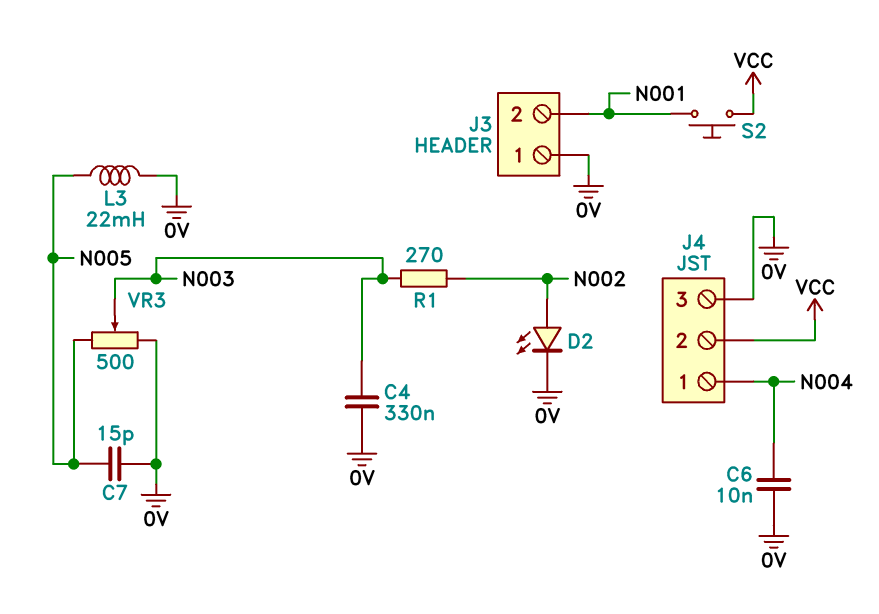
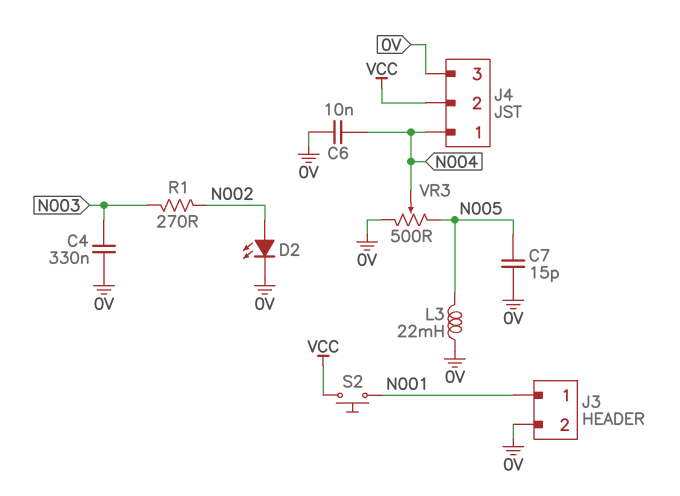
J3 pin 1: 0V -> N001
J3 pin 2: N001 -> 0V
VR3: 500 (0V, N005, wiper N003) -> 500 (0V, N005, wiper N004)

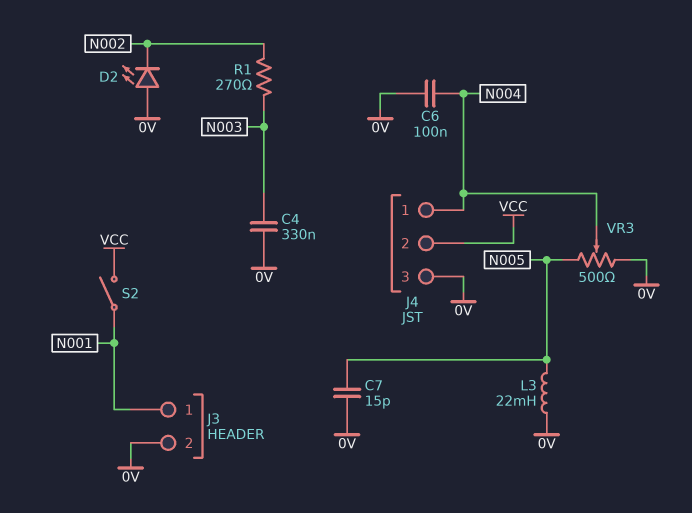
C6: 10nF (0V, N004) -> 100nF (0V, N004)
D2: LED (A N002, K 0V) -> LED (A 0V, K N002)
S2: button (N001, VCC) -> switch (N001, VCC)

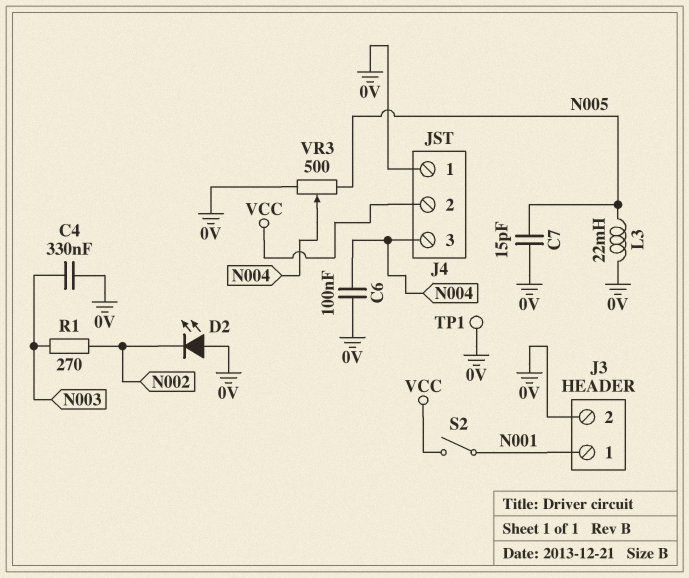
J4 pin 1: N004 -> 0V
J4 pin 3: 0V -> N004
TP1: none -> test point (0V)

